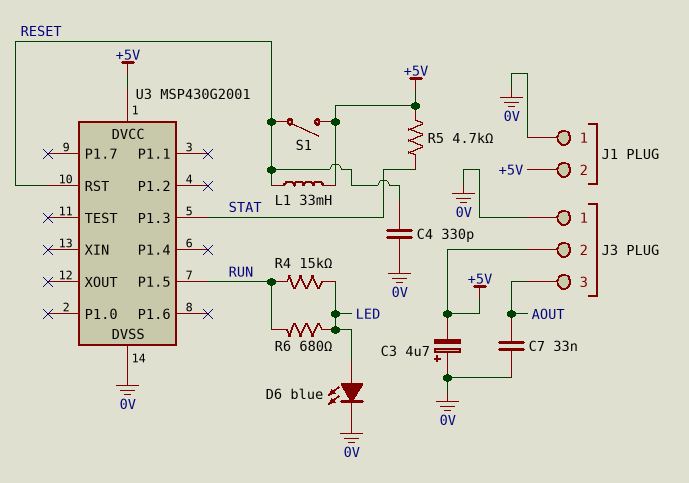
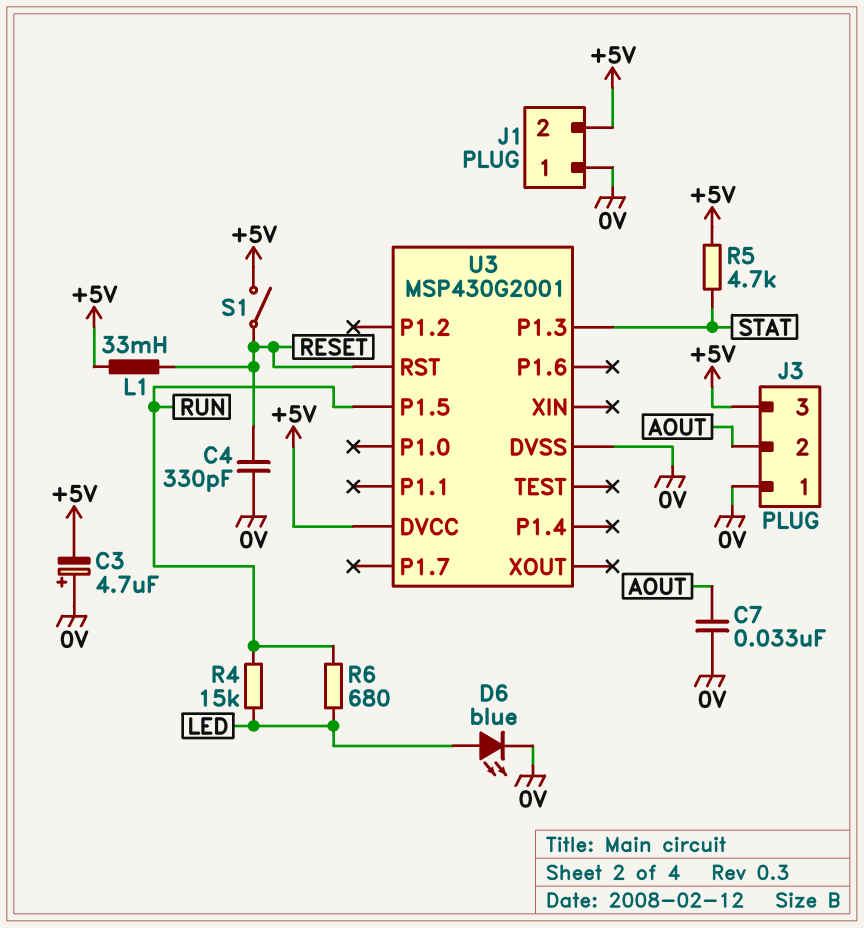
J3 pin 2: +5V -> AOUT
J3 pin 3: AOUT -> +5V

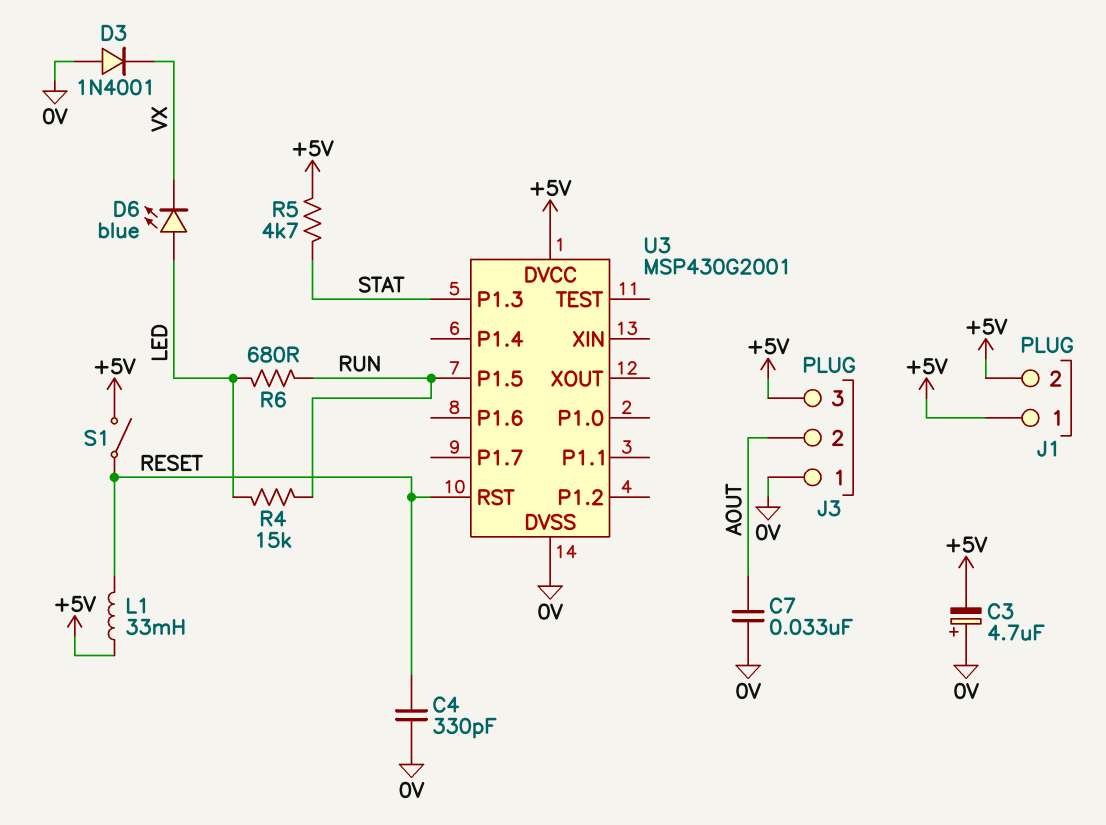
D3: none -> diode 1N4001 (A 0V, K VX)
D6: LED blue (A LED, K 0V) -> LED blue (A LED, K VX)
J1 pin 1: 0V -> +5V

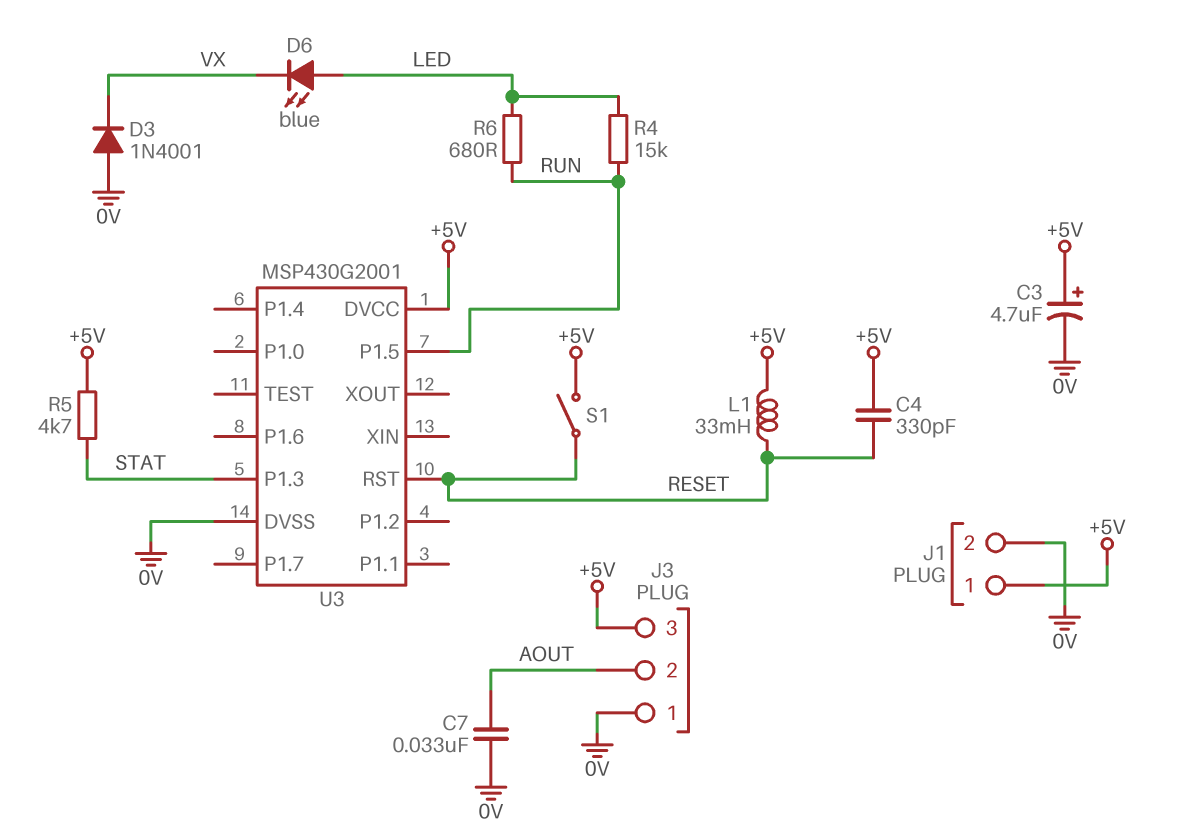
C3: 4.7uF (plus 0V, minus +5V) -> 4.7uF (plus +5V, minus 0V)
C4: 330pF (0V, RESET) -> 330pF (+5V, RESET)
J1 pin 2: +5V -> 0V

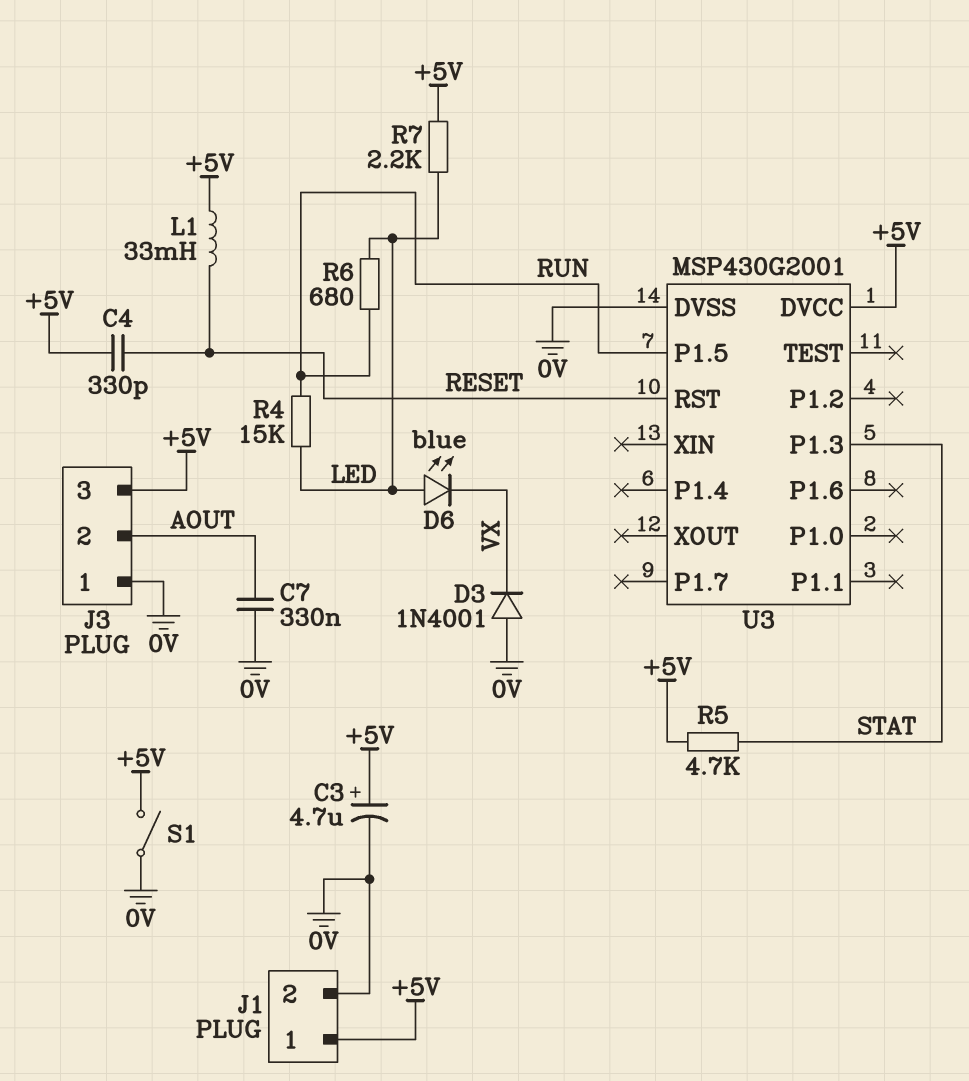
C7: 33nF (0V, AOUT) -> 330nF (0V, AOUT)
R7: none -> 2.2k (+5V, LED)
S1: switch (+5V, RESET) -> switch (+5V, 0V)

